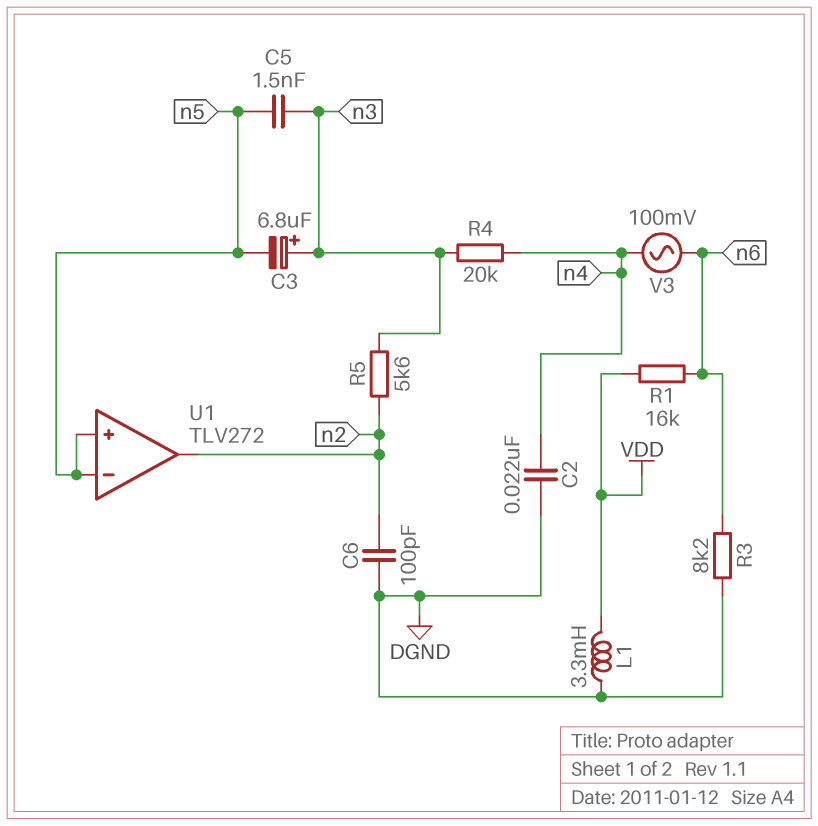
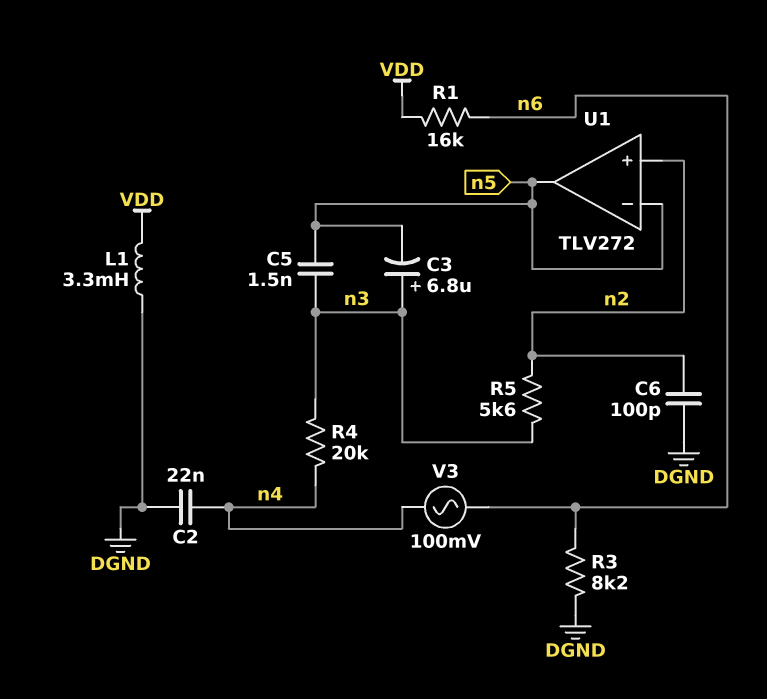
U1 pin in+: n5 -> n2
U1 pin out: n2 -> n5

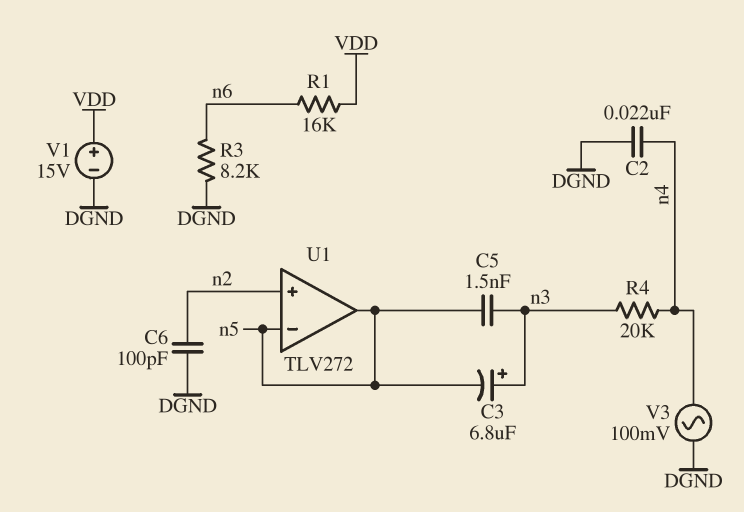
L1: 3.3mH (DGND, VDD) -> none
R5: 5.6k (n2, n3) -> none
V1: none -> 15V (plus VDD, minus DGND)
V3: AC 100mV (n4, n6) -> AC 100mV (DGND, n4)

